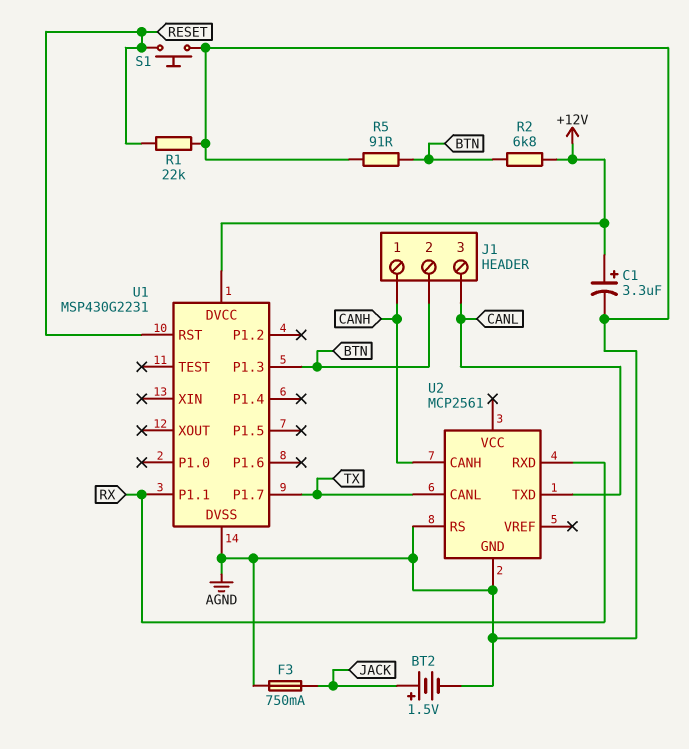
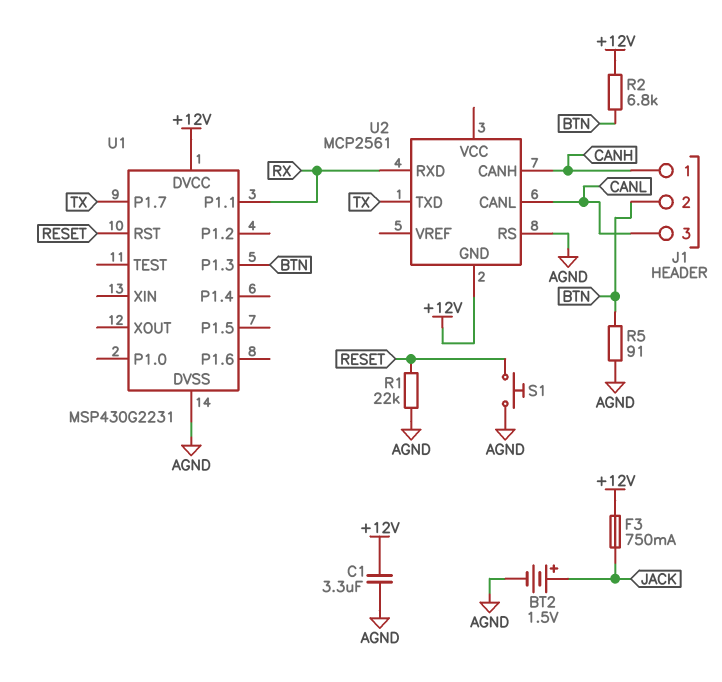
C1: 3.3uF (plus +12V, minus AGND) -> 3.3uF (+12V, AGND)
F3: 750mA (AGND, JACK) -> 750mA (+12V, JACK)
U2 pin CANL: TX -> CANL
U2 pin GND: AGND -> +12V
U2 pin TXD: CANL -> TX

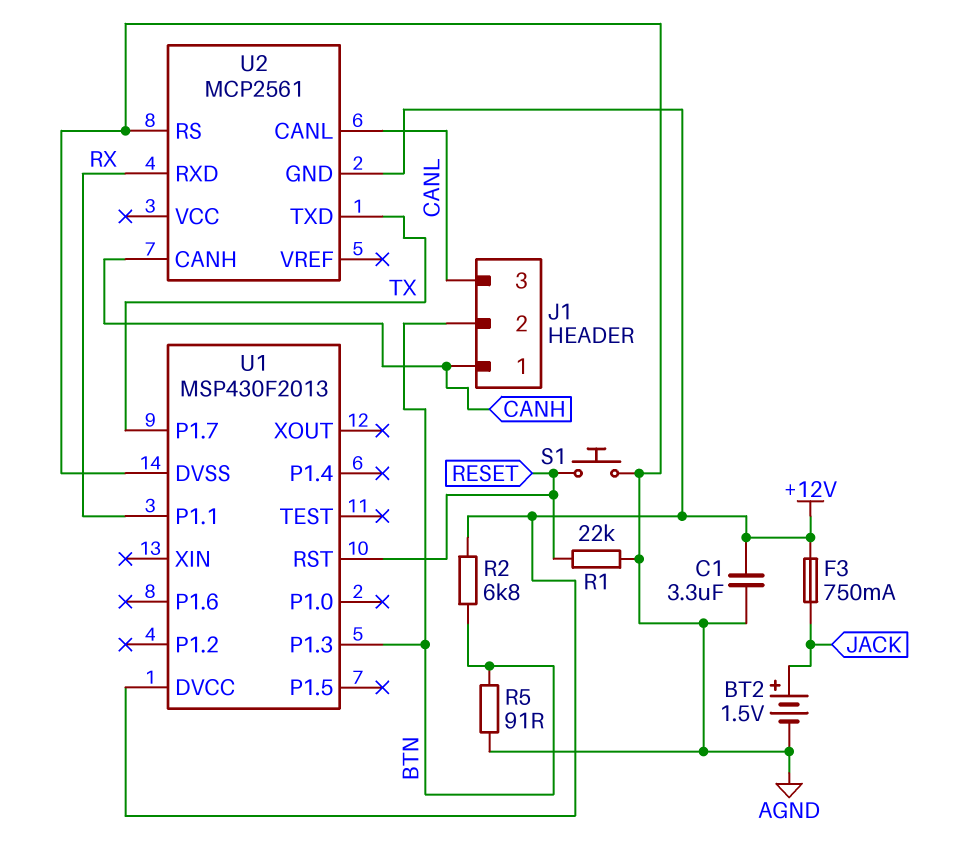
U1: MSP430G2231 -> MSP430F2013

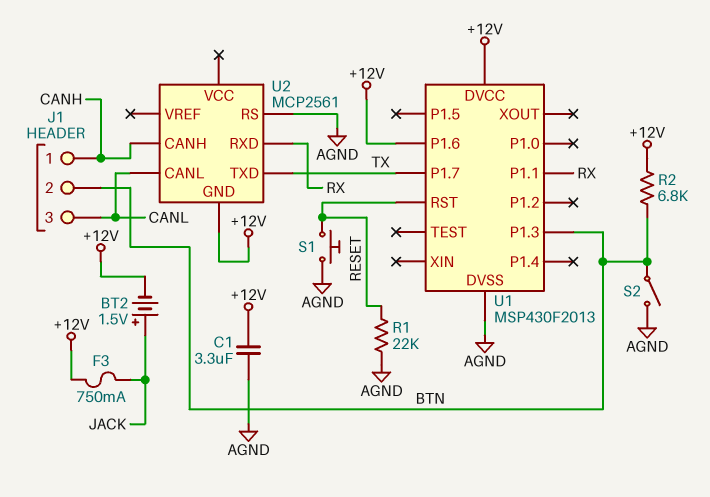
BT2: 1.5V (plus JACK, minus AGND) -> 1.5V (plus JACK, minus +12V)
R5: 91 (AGND, BTN) -> none
S2: none -> switch (AGND, BTN)
U1 pin P1.6: none -> +12V

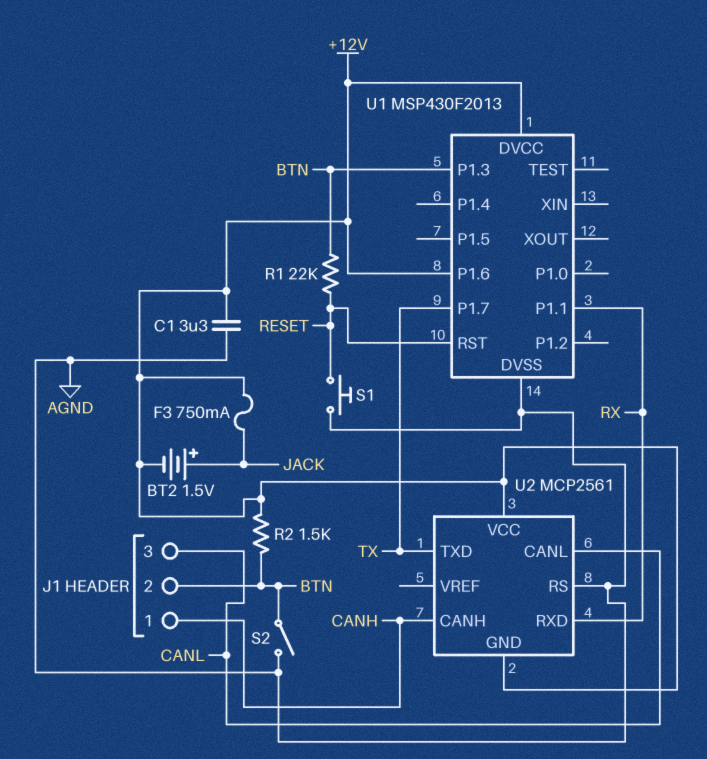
R1: 22k (AGND, RESET) -> 22k (BTN, RESET)
R2: 6.8k (+12V, BTN) -> 1.5k (+12V, BTN)
U2 pin VCC: none -> +12V

